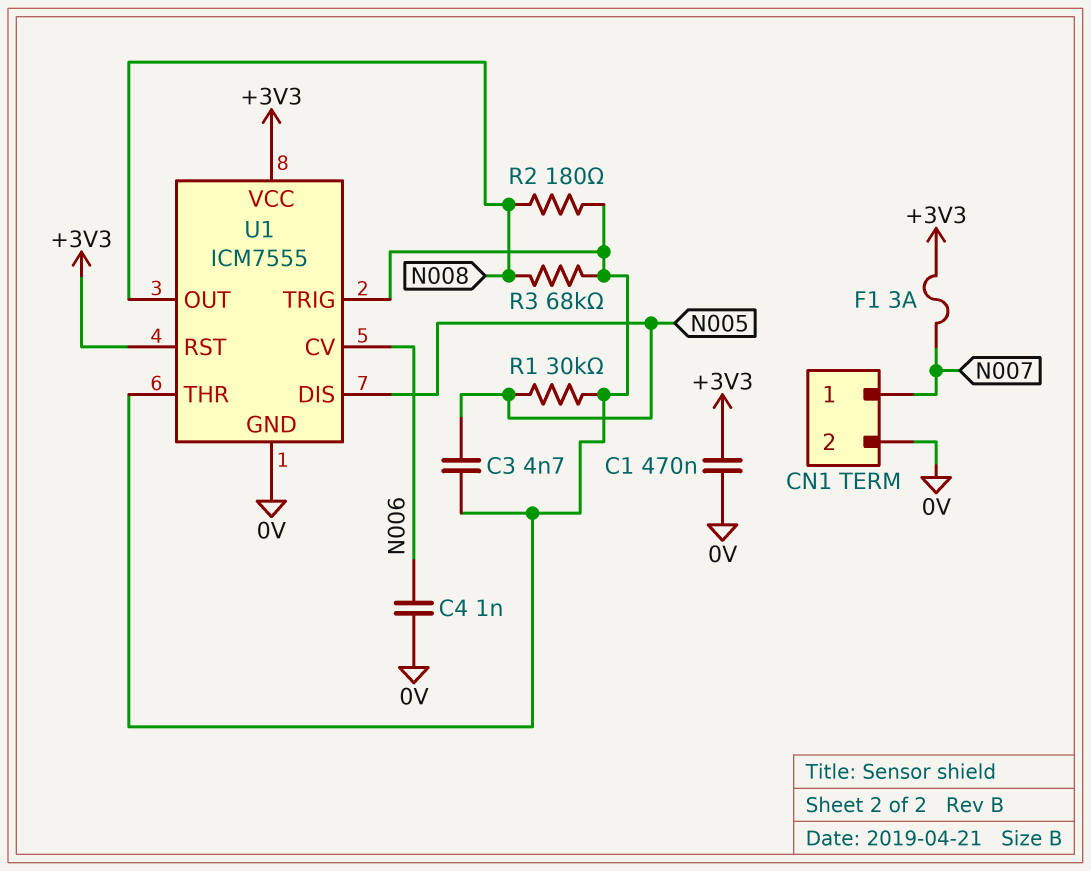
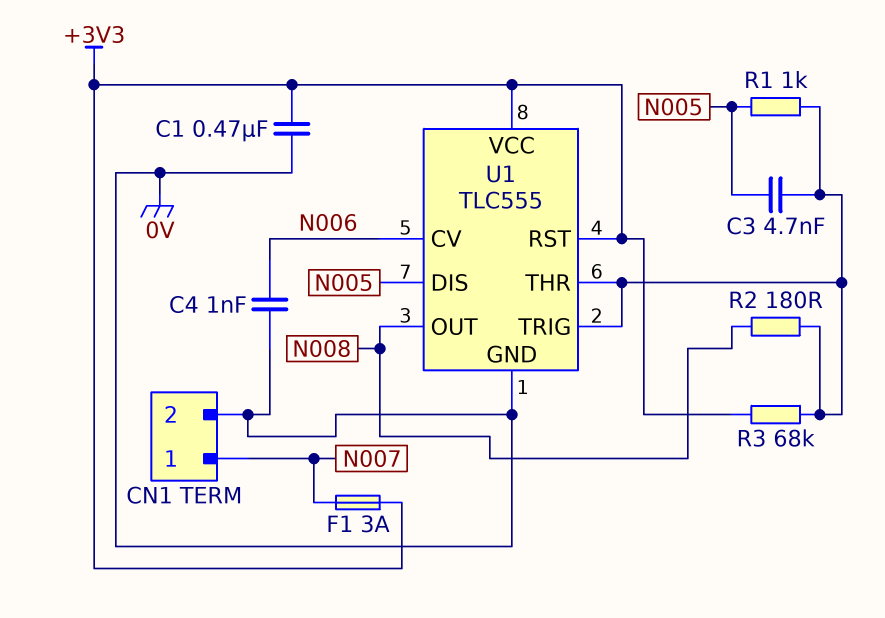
R1: 30k (N005, U1/THR) -> 1k (N005, U1/THR)
R3: 68k (N008, U1/THR) -> 68k (+3V3, U1/THR)
U1: ICM7555 -> TLC555

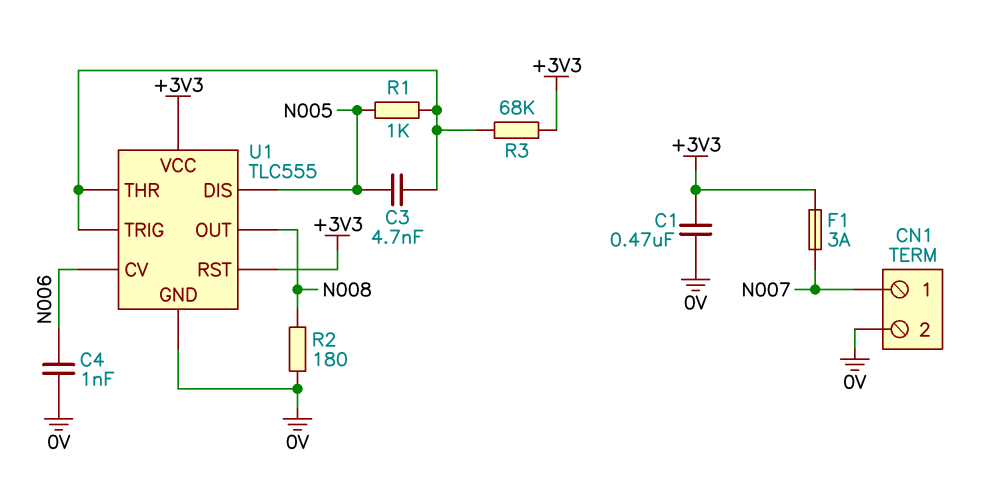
R2: 180 (N008, U1/THR) -> 180 (0V, N008)

